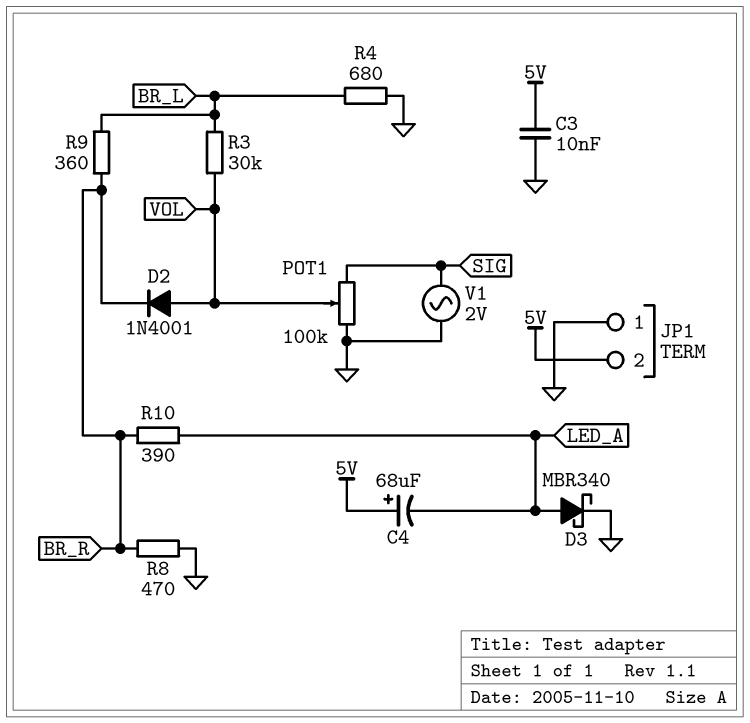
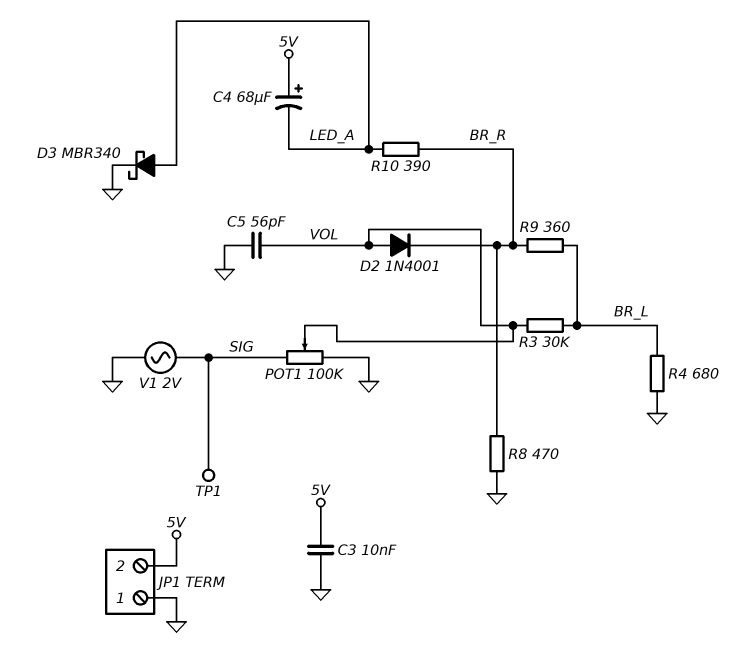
C5: none -> 56pF (GND, VOL)
TP1: none -> test point (SIG)

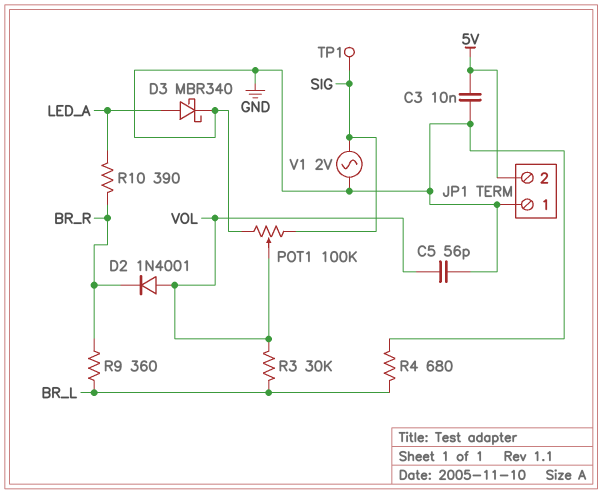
C4: 68uF (plus 5V, minus LED_A) -> none
R8: 470 (BR_R, GND) -> none

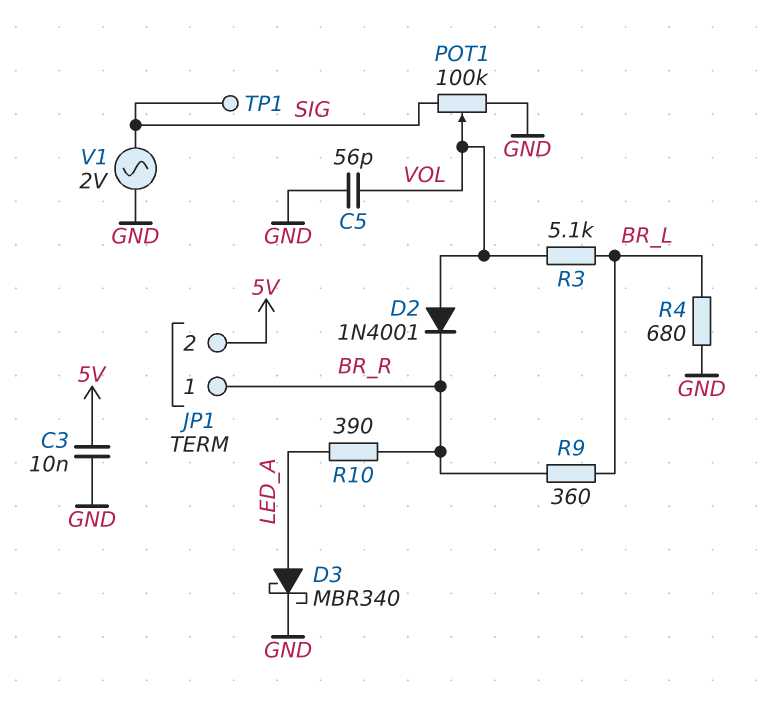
JP1 pin 1: GND -> BR_R
R3: 30k (BR_L, VOL) -> 5.1k (BR_L, VOL)

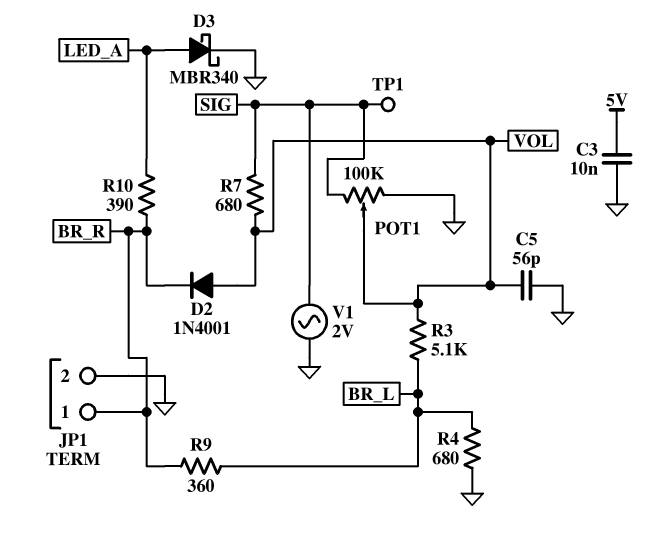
JP1 pin 2: 5V -> GND
R7: none -> 680 (SIG, VOL)

